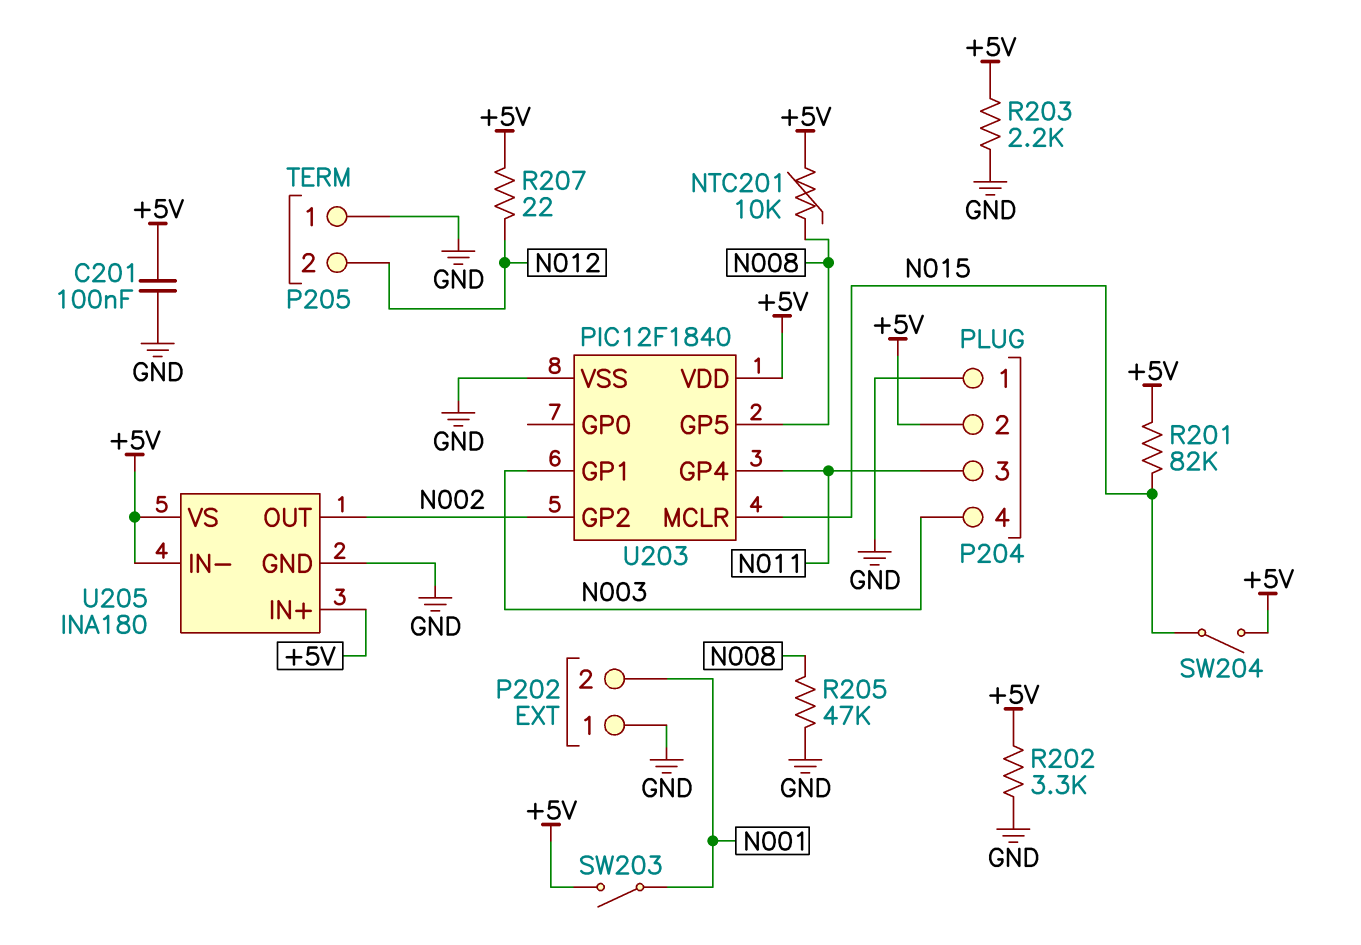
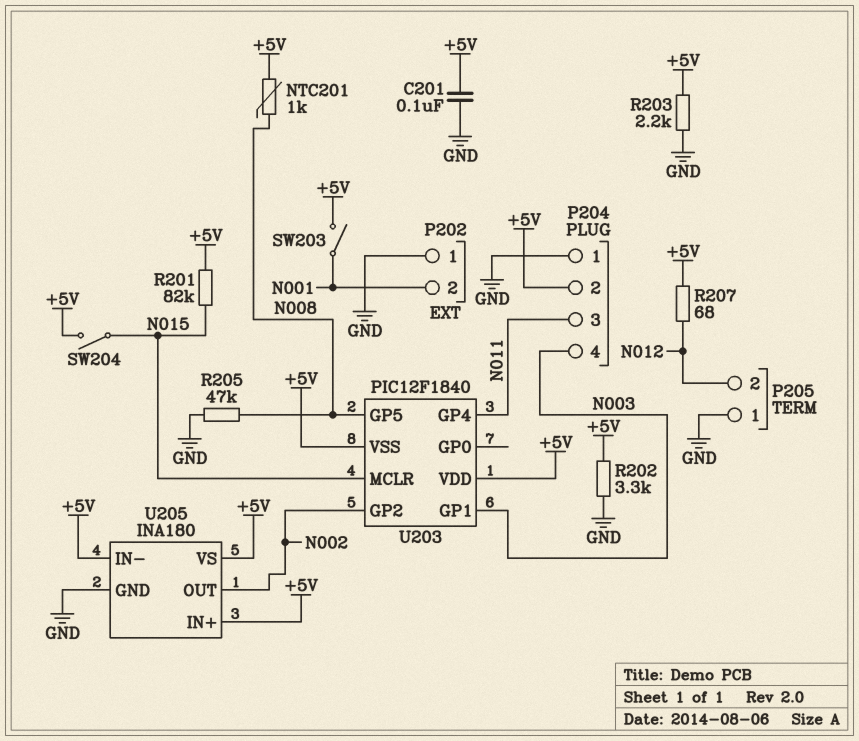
NTC201: 10k (+5V, N008) -> 1k (+5V, N008)
R207: 22 (+5V, N012) -> 68 (+5V, N012)
U203 pin VSS: GND -> +5V

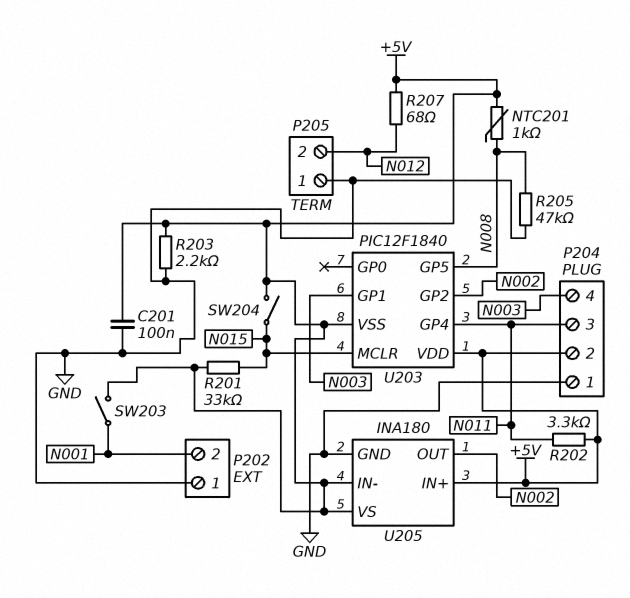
R201: 82k (+5V, N015) -> 33k (+5V, N015)
R202: 3.3k (+5V, GND) -> 3.3k (+5V, N011)

